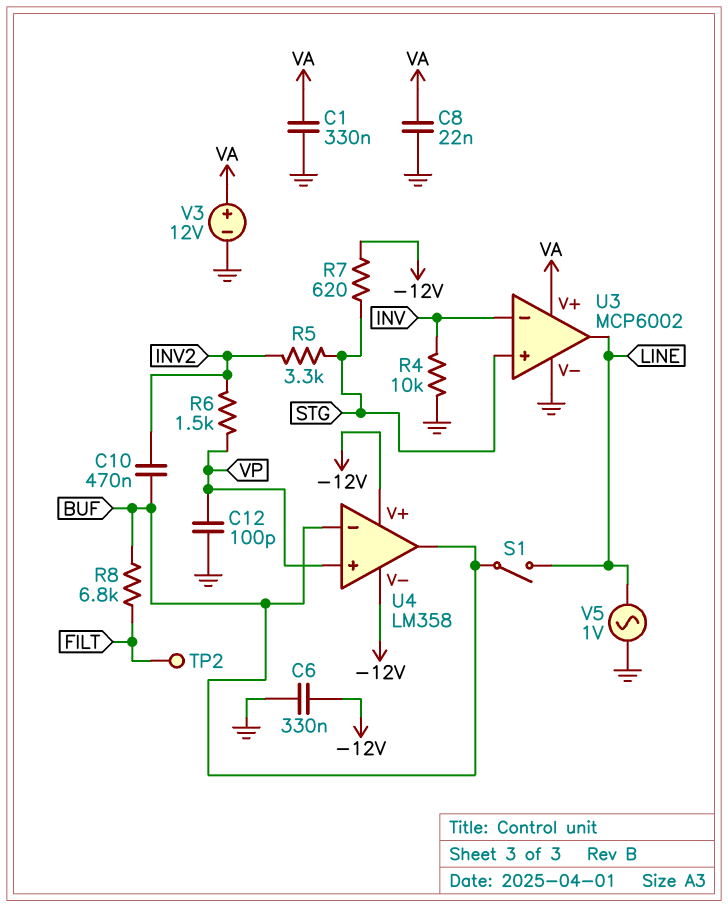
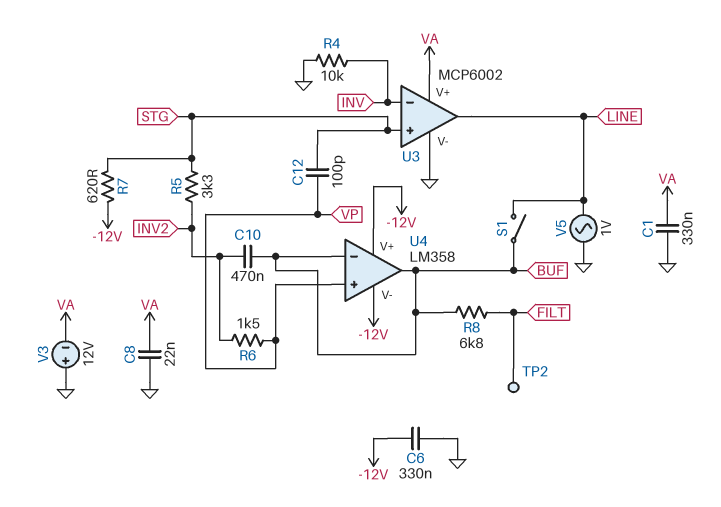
C12: 100pF (GND, VP) -> 100pF (STG, VP)
V3: 12V (plus VA, minus GND) -> 12V (plus GND, minus VA)

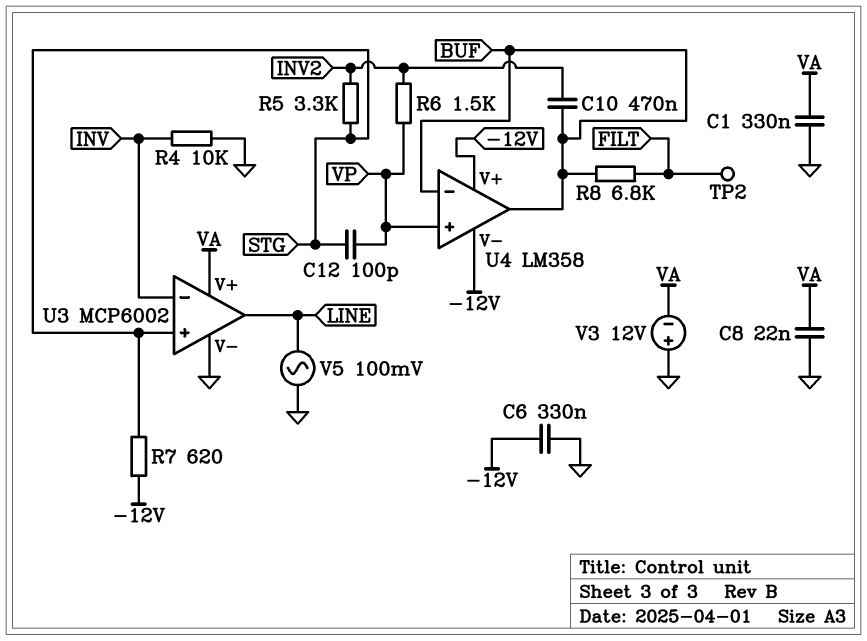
S1: switch (BUF, LINE) -> none
V5: AC 1V (GND, LINE) -> AC 100mV (GND, LINE)

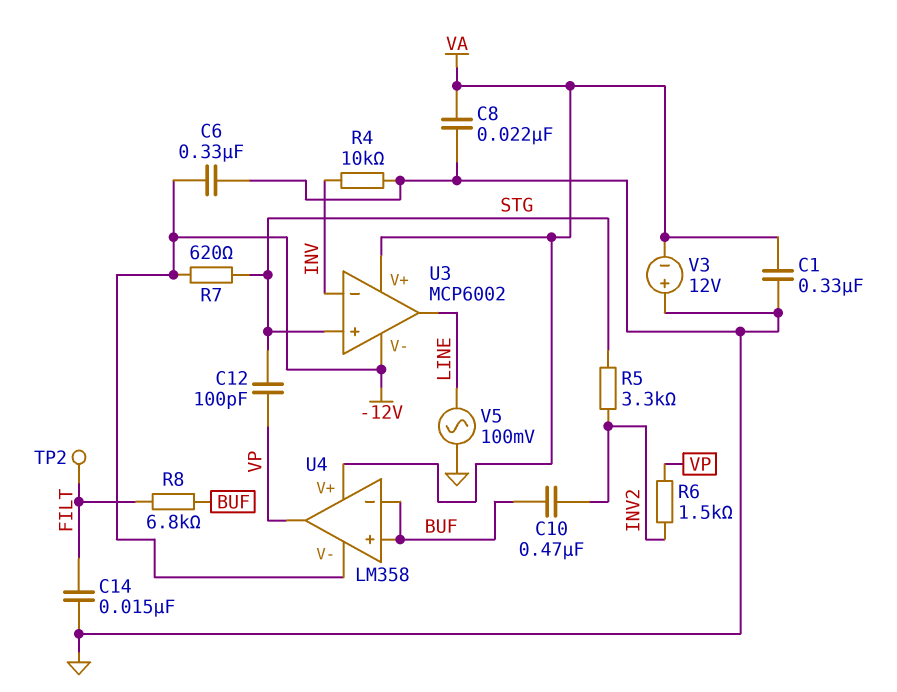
C14: none -> 15nF (FILT, GND)
U3 pin V-: GND -> -12V
U4 pin V+: -12V -> VA
U4 pin in+: VP -> BUF
U4 pin out: BUF -> VP

